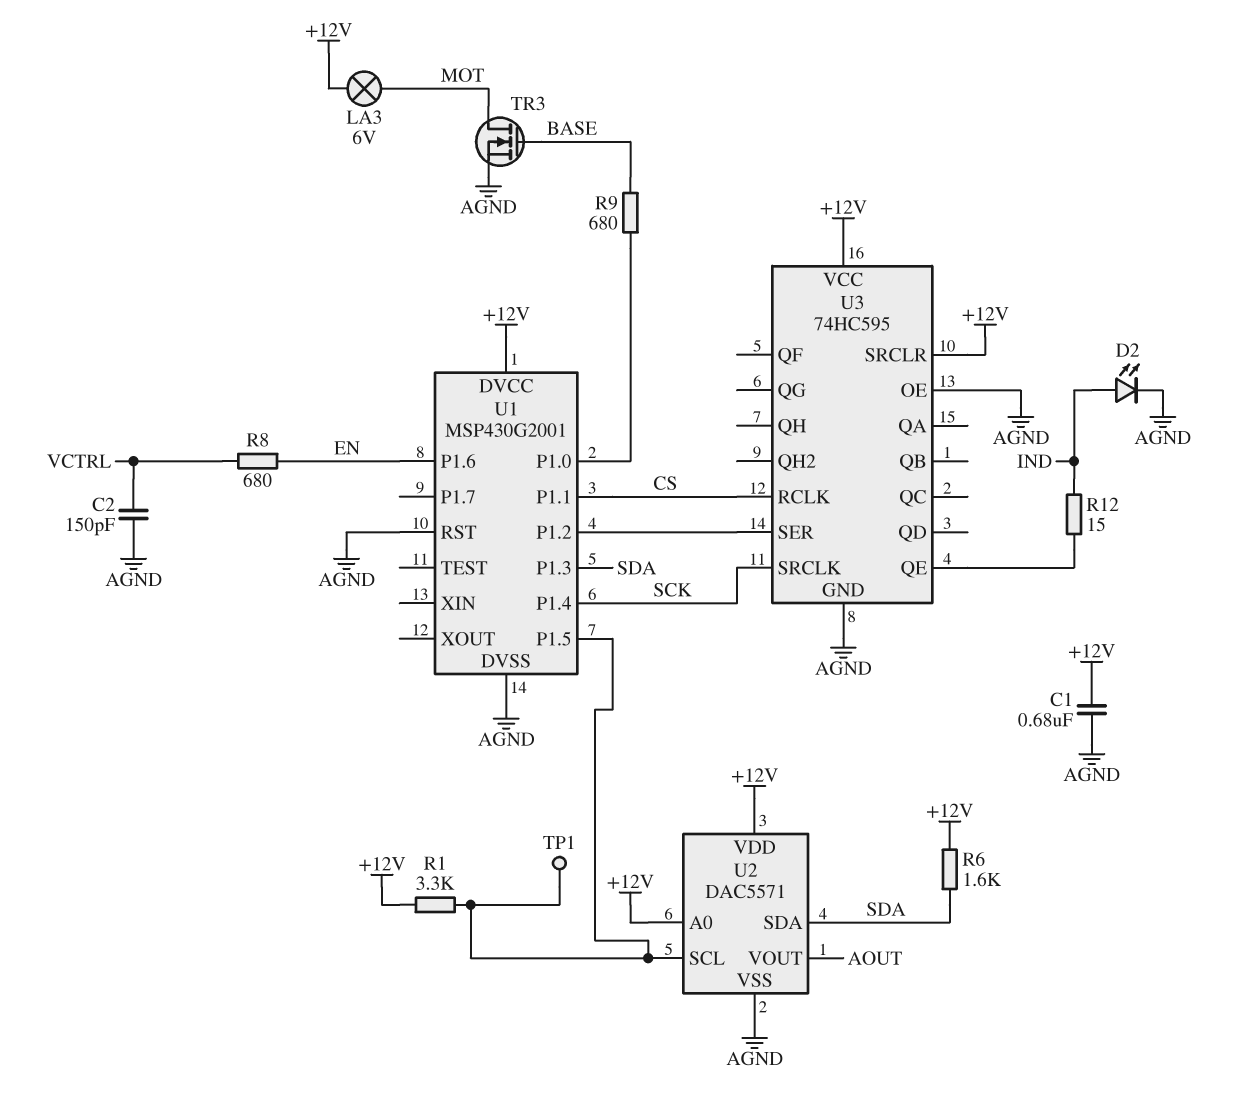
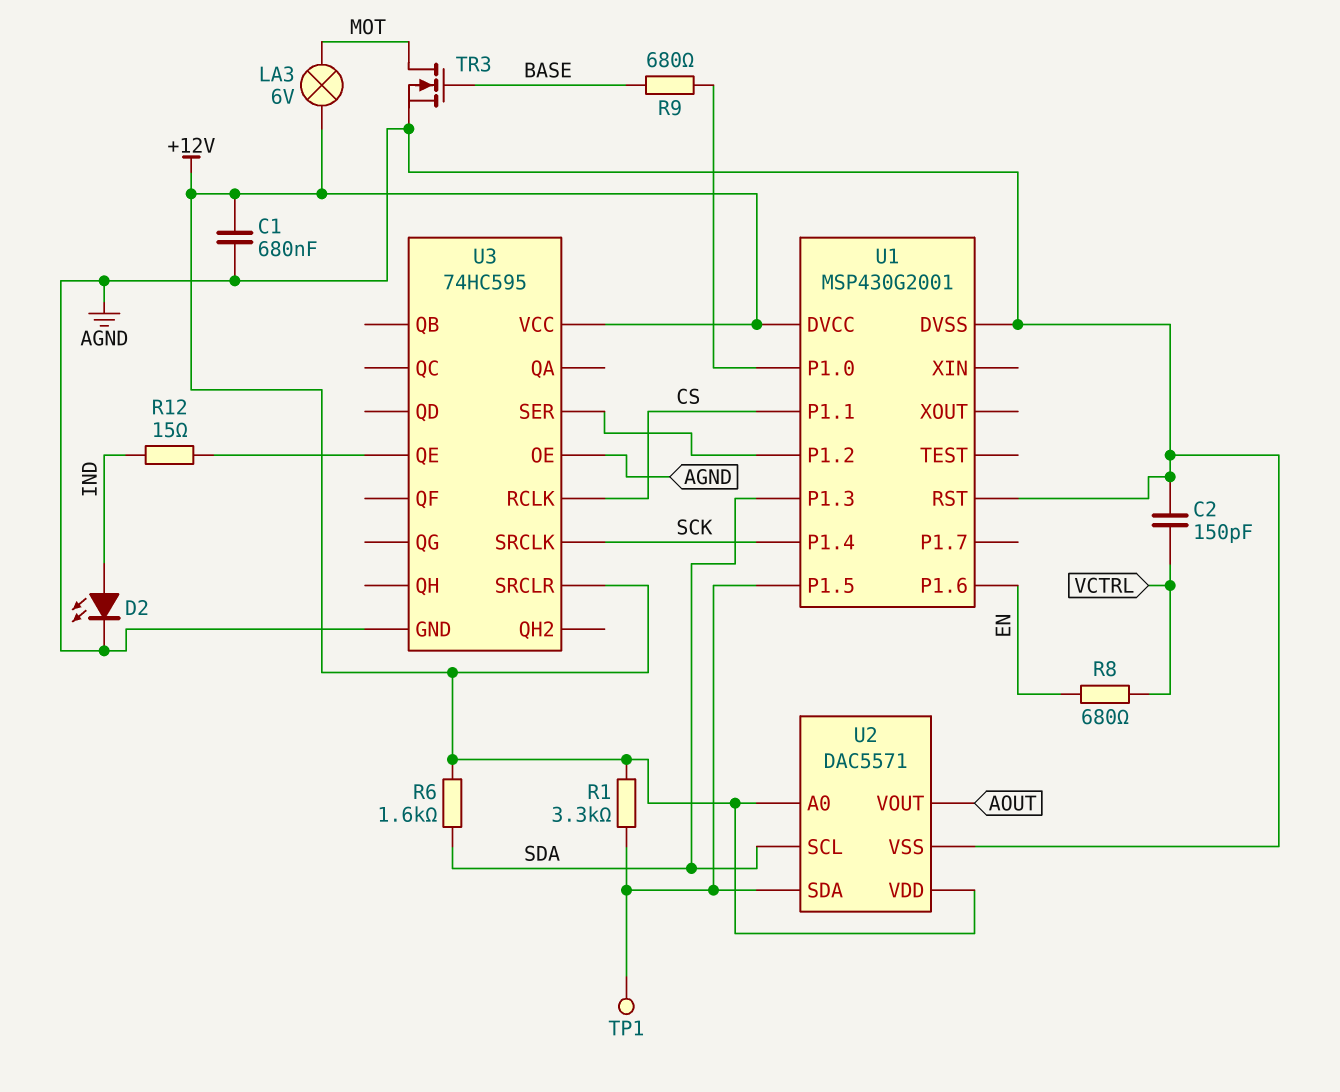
U2 pin SCL: U1/P1.5 -> SDA
U2 pin SDA: SDA -> U1/P1.5

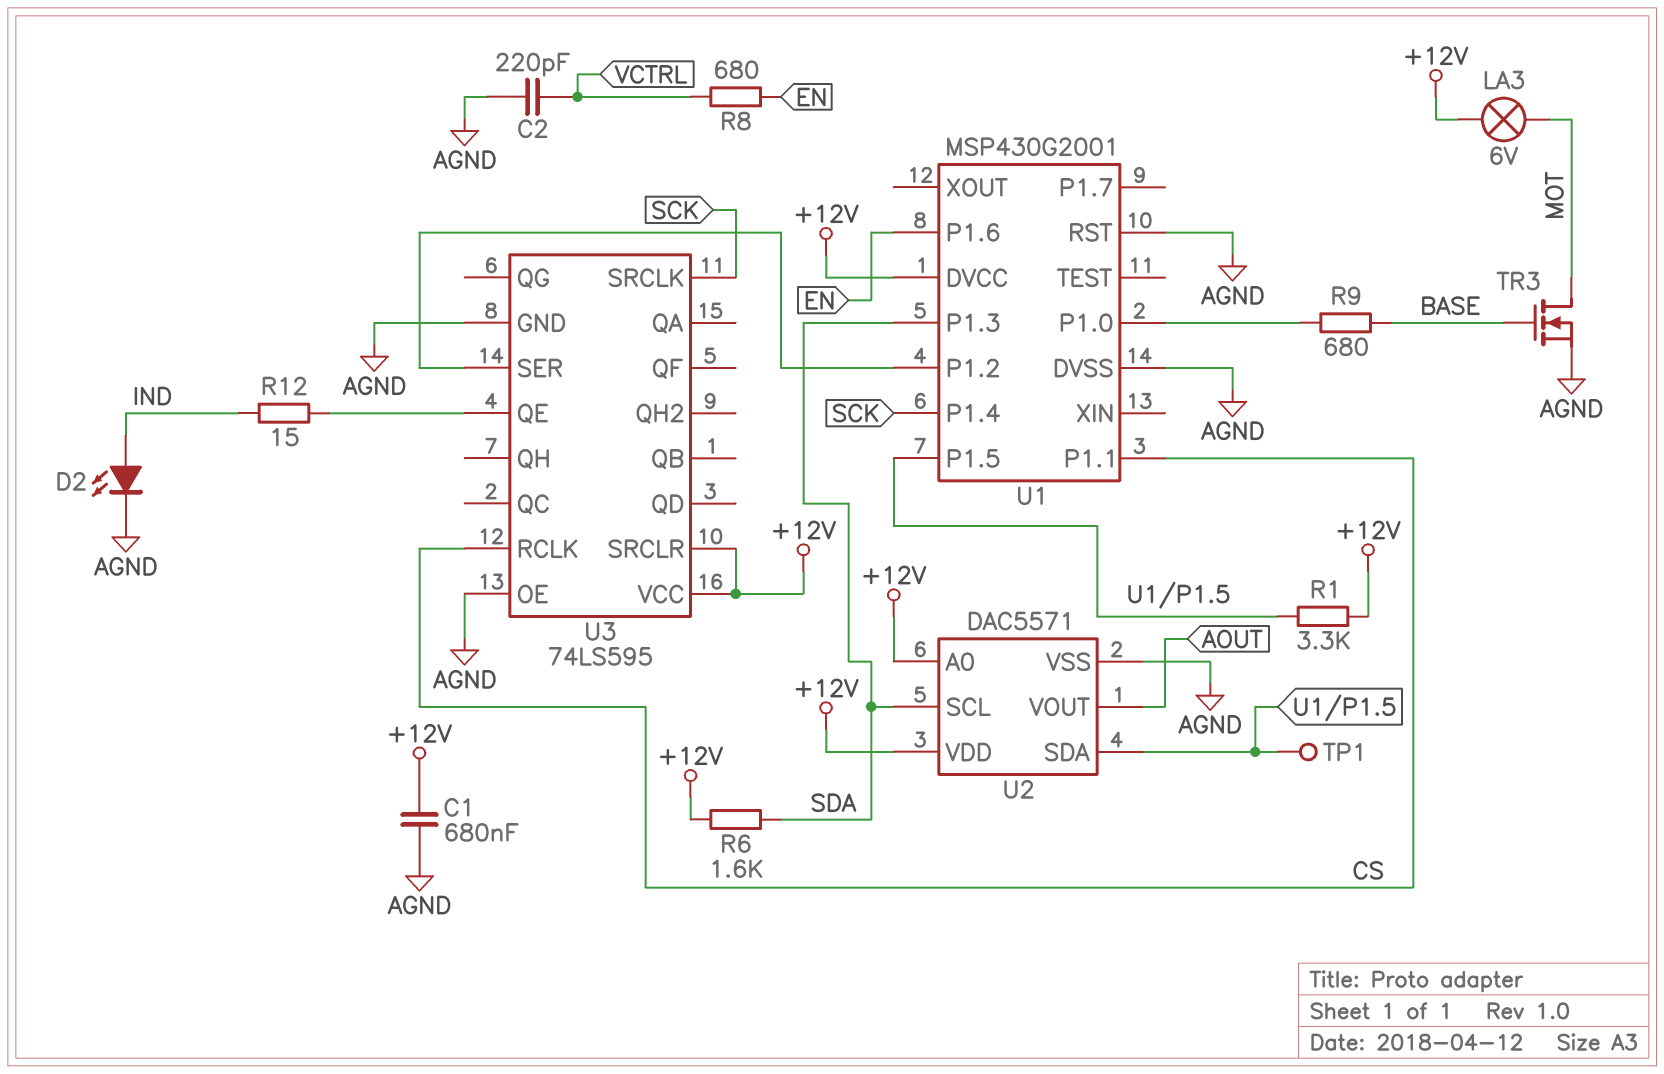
C2: 150pF (AGND, VCTRL) -> 220pF (AGND, VCTRL)
U3: 74HC595 -> 74LS595

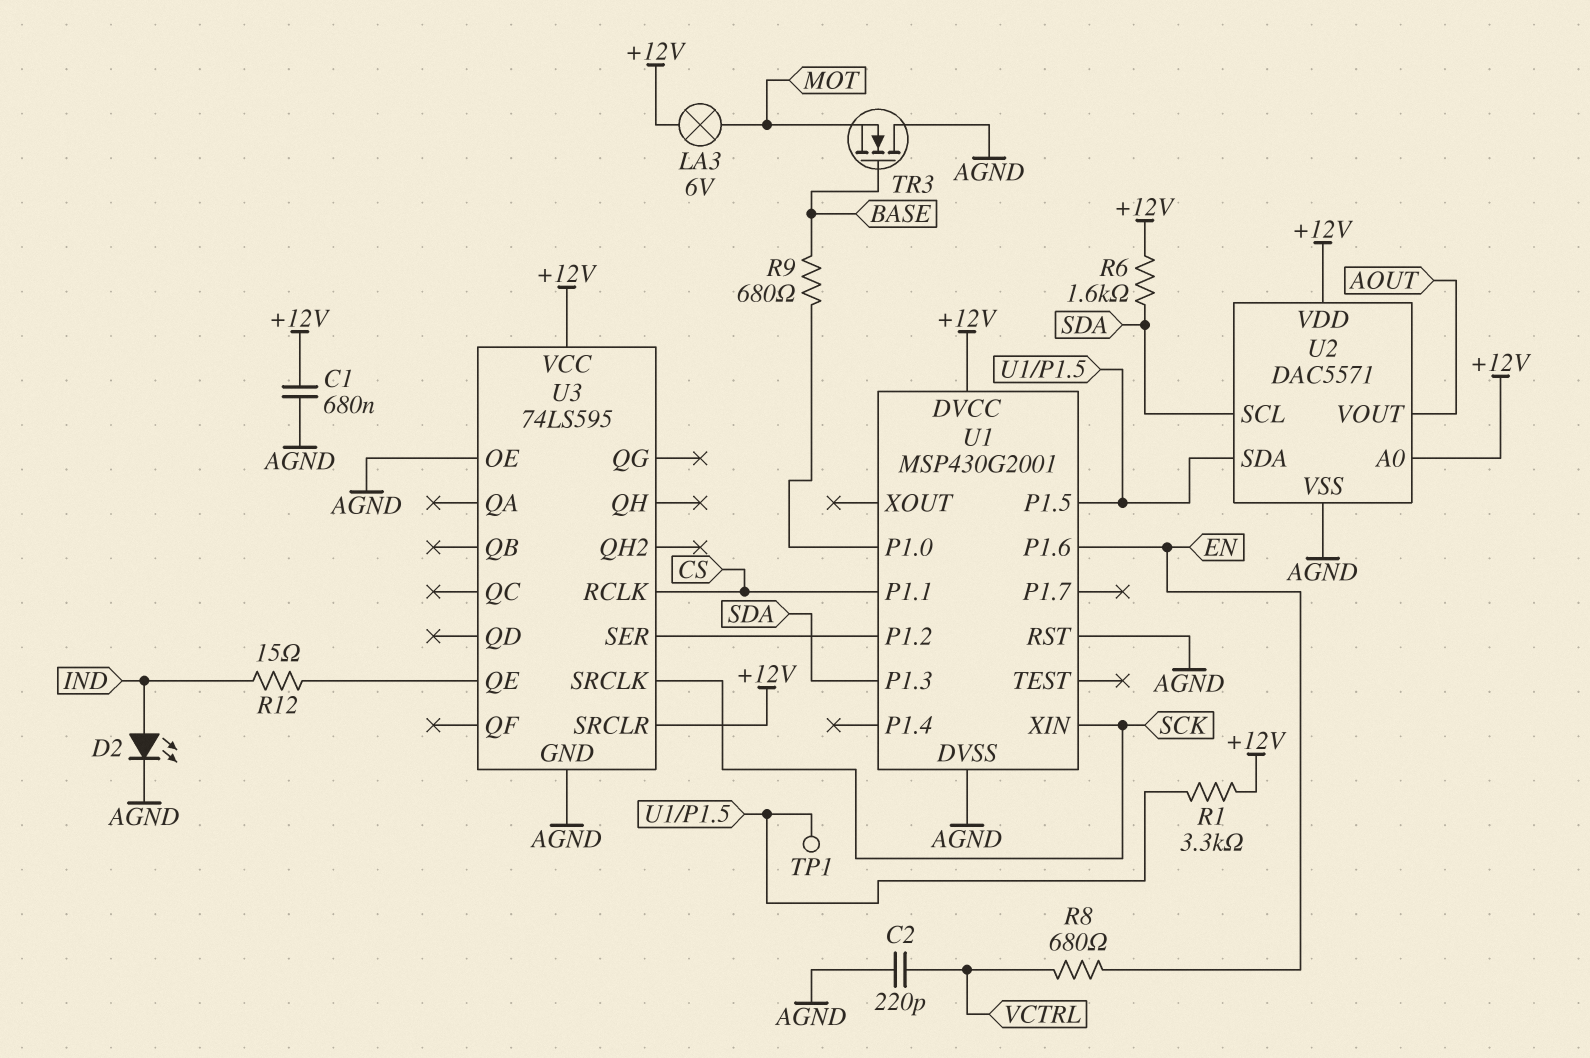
TR3: NMOS (G BASE, D MOT, S AGND) -> NMOS (G BASE, D AGND, S MOT)
U1 pin P1.4: SCK -> none
U1 pin XIN: none -> SCK

